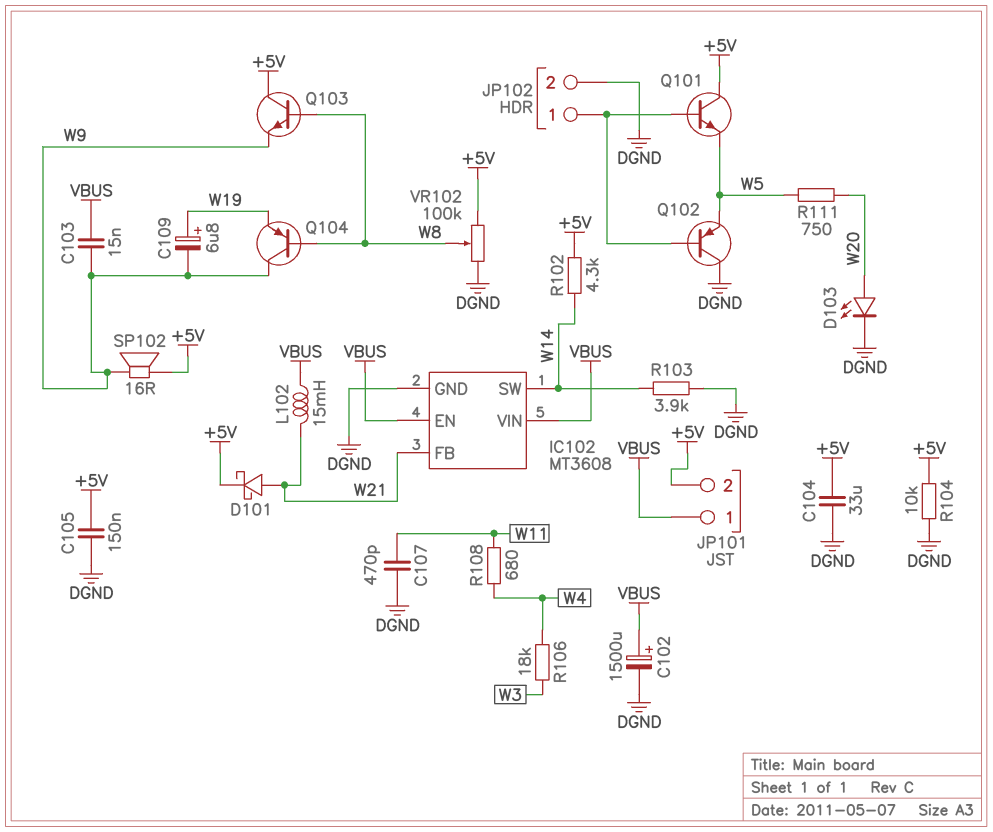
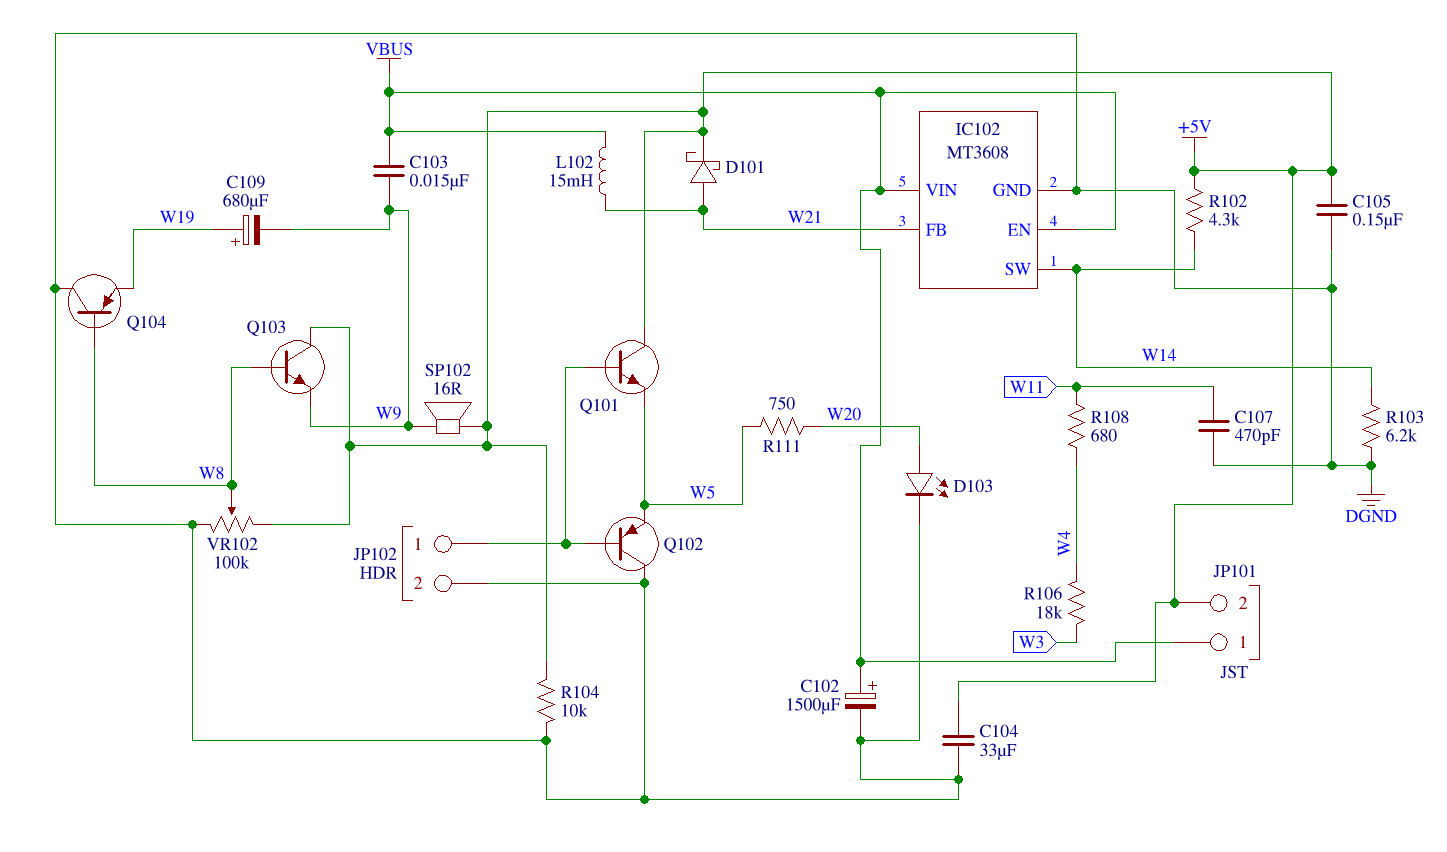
C109: 6.8uF (plus W19, minus W9) -> 680uF (plus W19, minus W9)
Q104: PNP (B W8, C W9, E W19) -> PNP (B W8, C DGND, E W19)
R103: 3.9k (DGND, W14) -> 6.2k (DGND, W14)

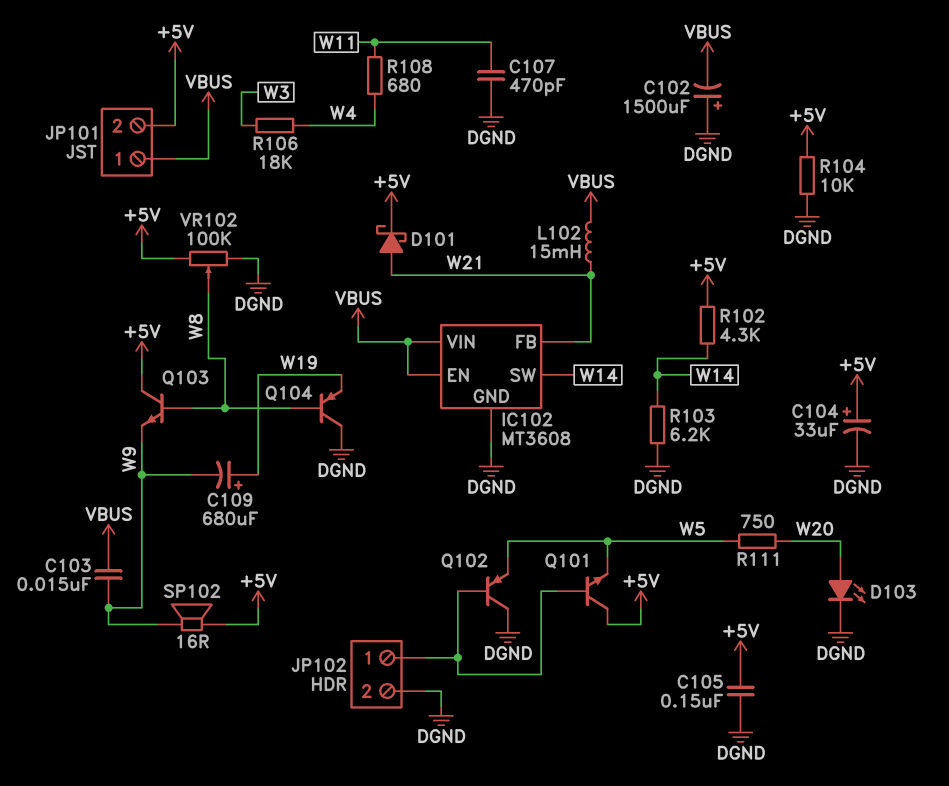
C102: 1500uF (plus VBUS, minus DGND) -> 1500uF (plus DGND, minus VBUS)
C104: 33uF (+5V, DGND) -> 33uF (plus +5V, minus DGND)

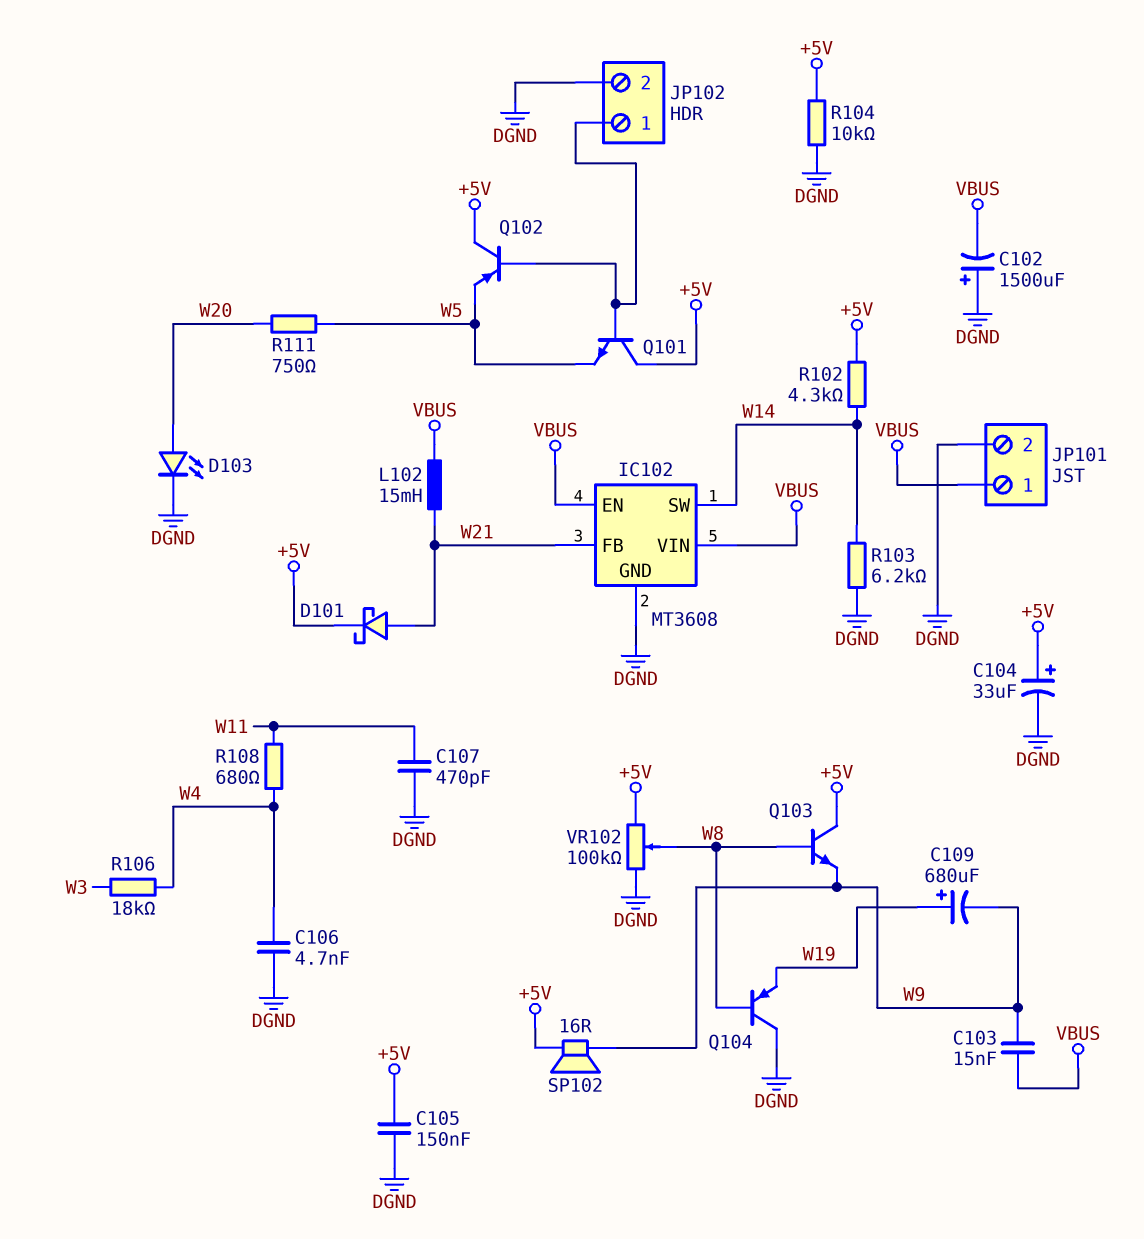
C106: none -> 4.7nF (DGND, W4)
JP101 pin 2: +5V -> DGND
Q102: PNP (B JP102/1, C DGND, E W5) -> PNP (B JP102/1, C +5V, E W5)

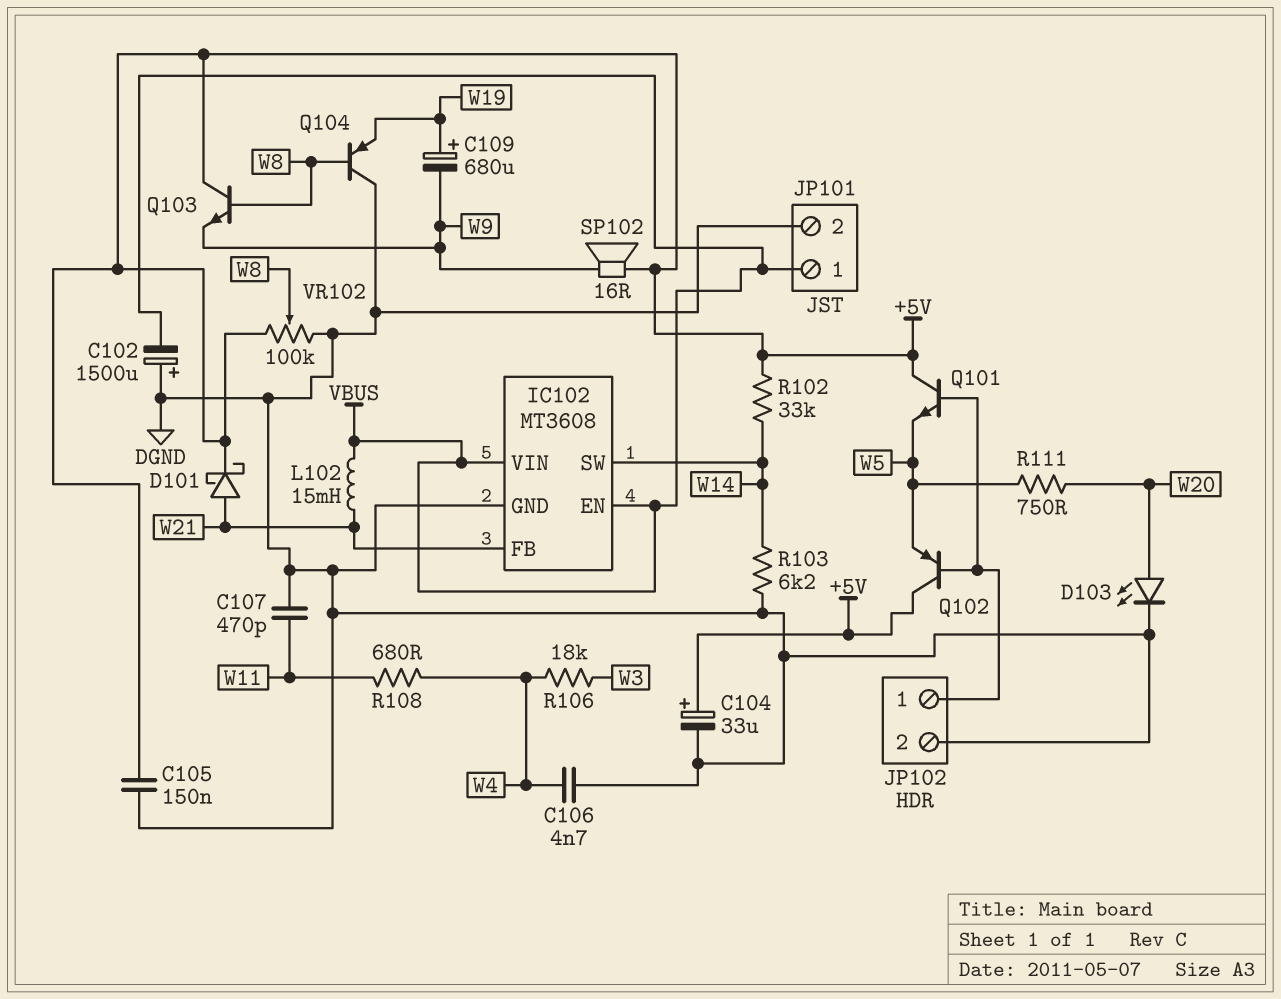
C103: 15nF (VBUS, W9) -> none
R102: 4.3k (+5V, W14) -> 33k (+5V, W14)
R104: 10k (+5V, DGND) -> none

